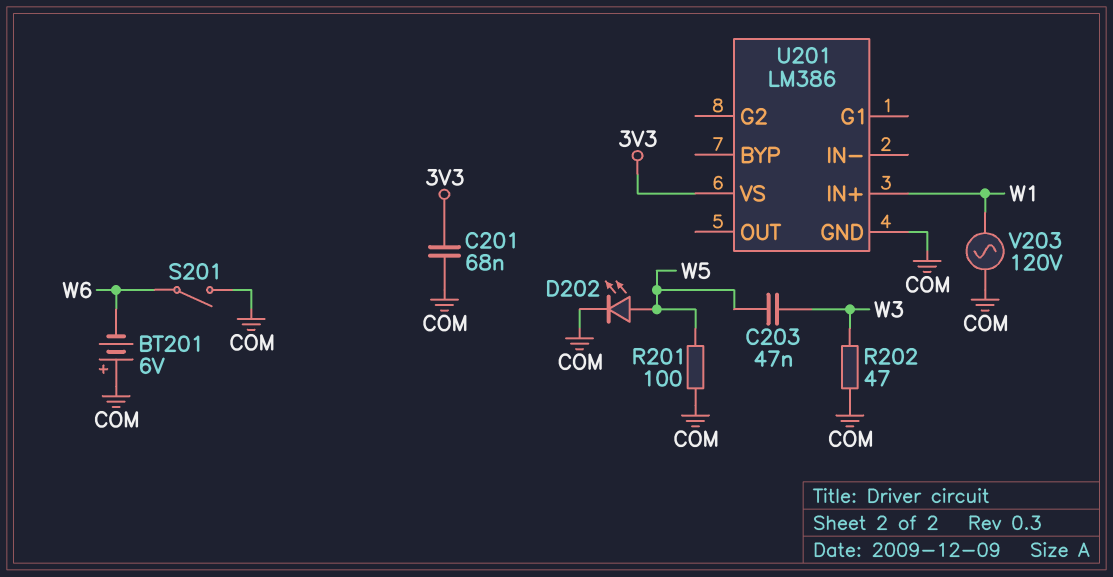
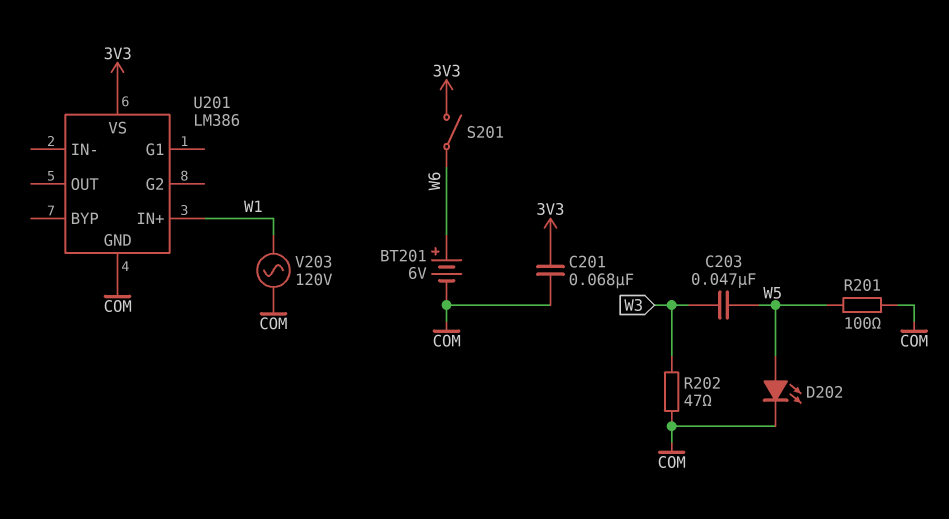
BT201: 6V (plus COM, minus W6) -> 6V (plus W6, minus COM)
S201: switch (COM, W6) -> switch (3V3, W6)

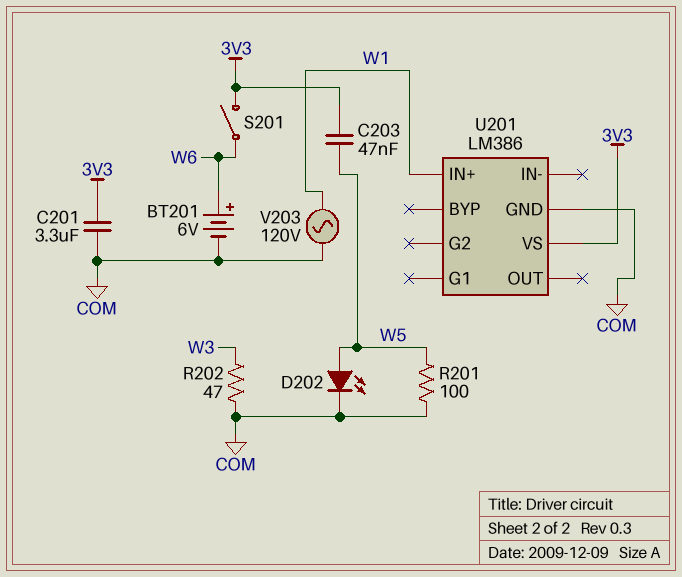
C201: 68nF (3V3, COM) -> 3.3uF (3V3, COM)
C203: 47nF (W3, W5) -> 47nF (3V3, W5)

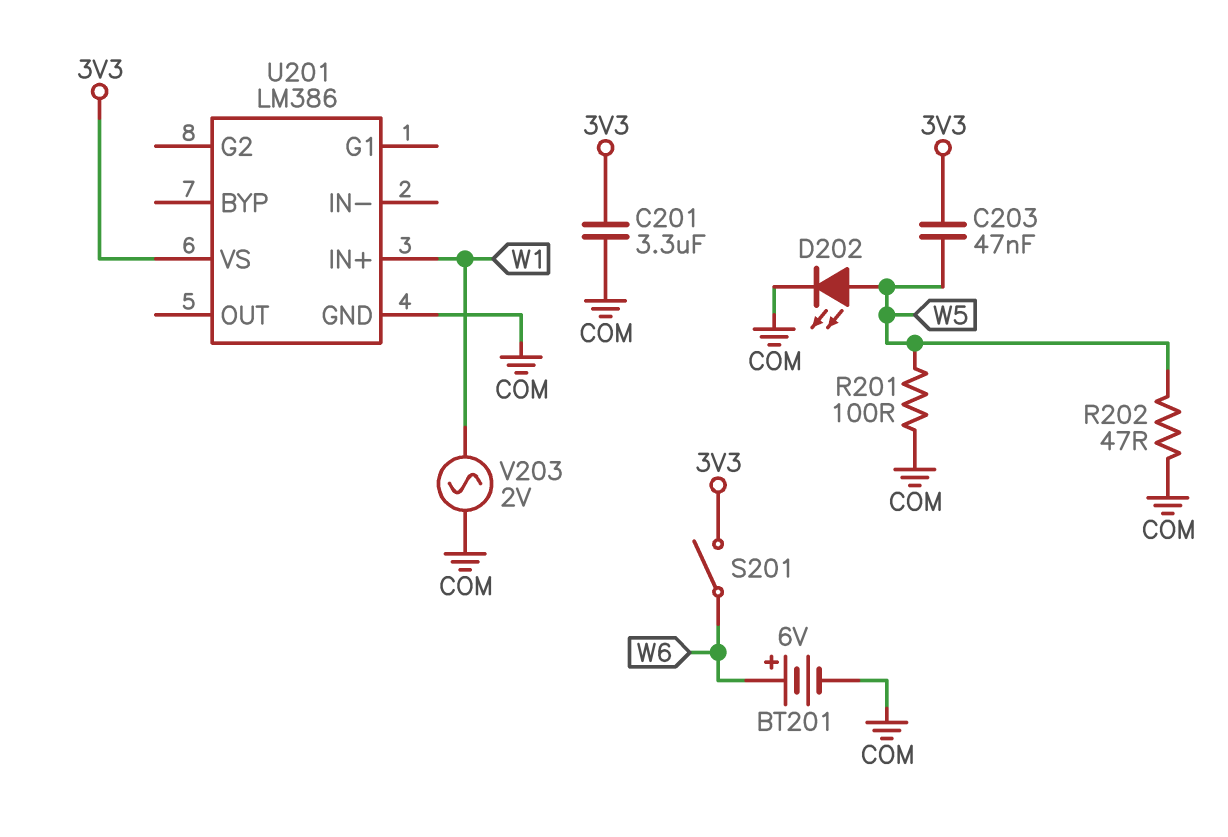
R202: 47 (COM, W3) -> 47 (COM, W5)
V203: AC 120V (COM, W1) -> AC 2V (COM, W1)

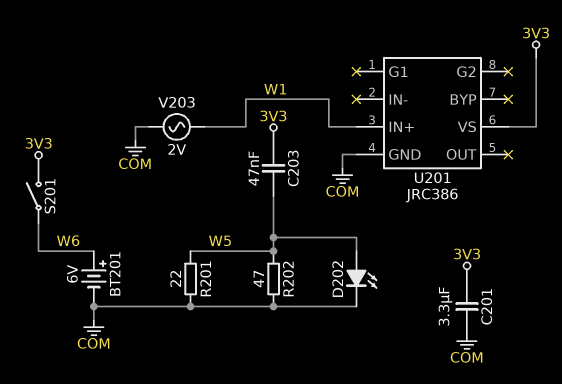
R201: 100 (COM, W5) -> 22 (COM, W5)
U201: LM386 -> JRC386

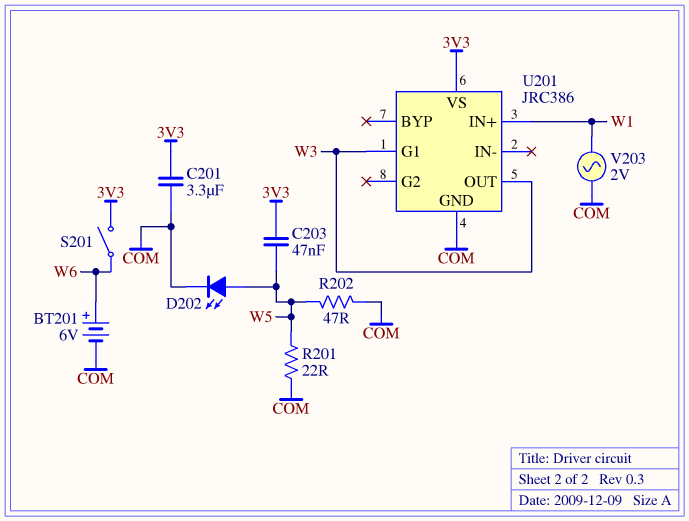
U201 pin G1: none -> W3
U201 pin OUT: none -> W3

